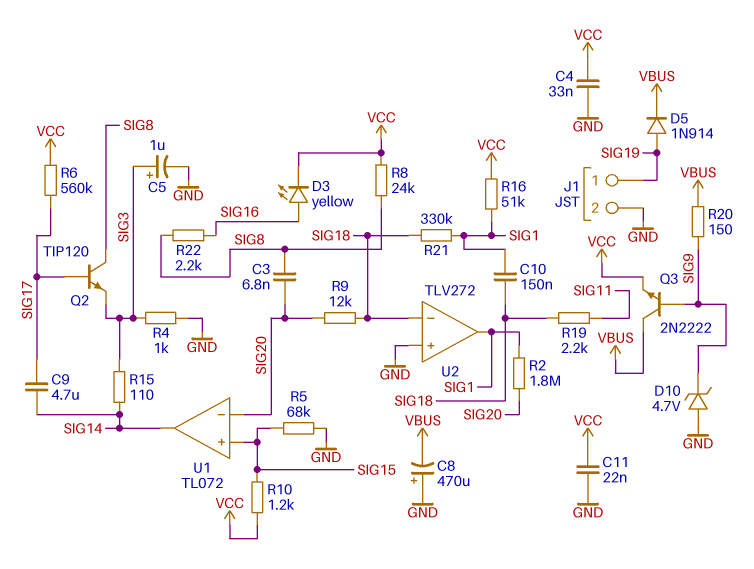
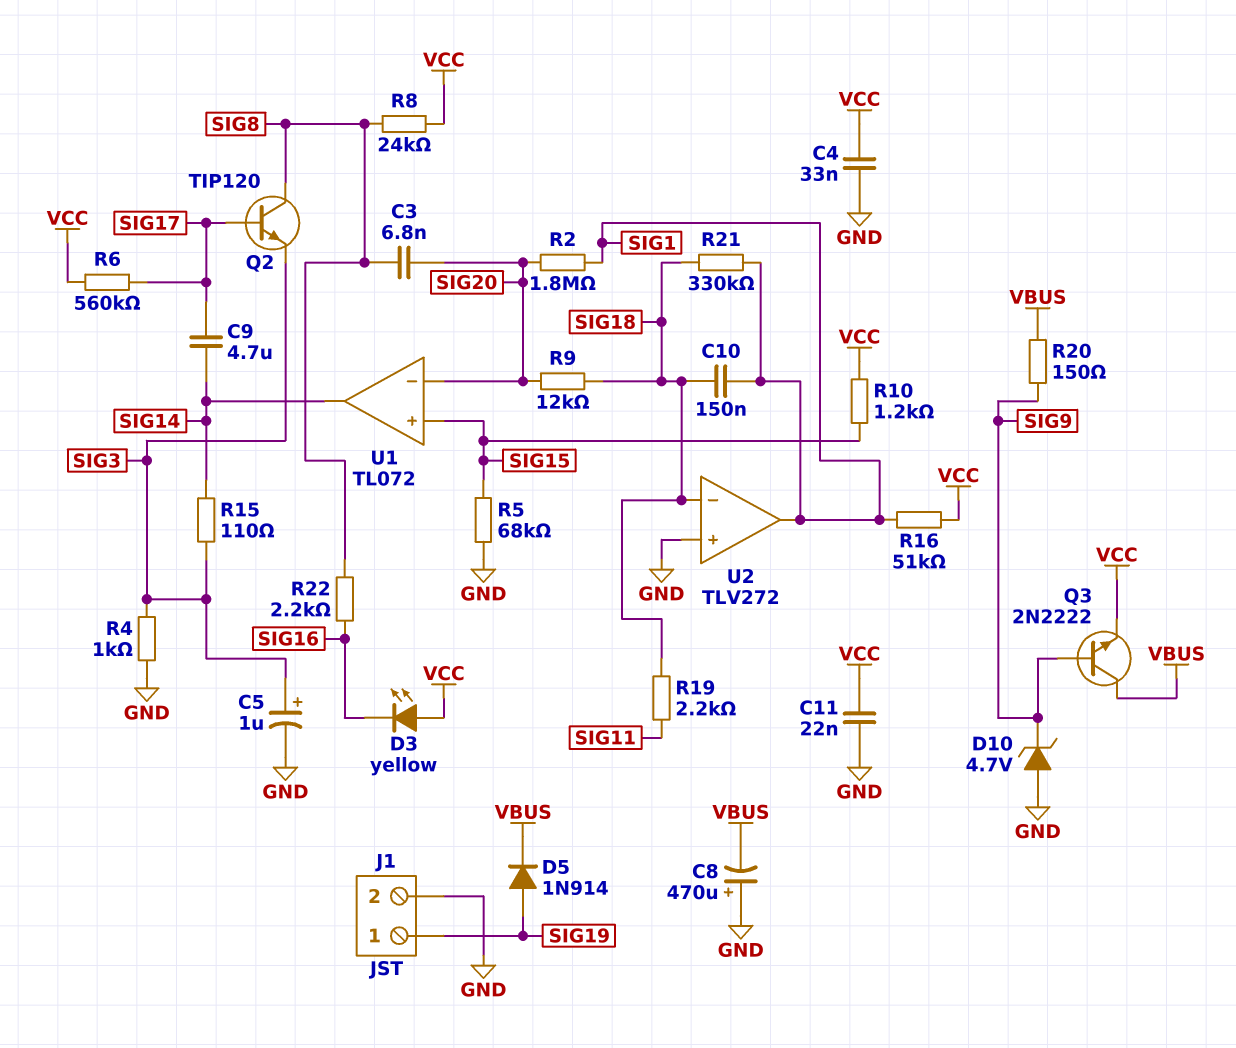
D3: LED yellow (A SIG16, K VCC) -> LED yellow (A VCC, K SIG16)

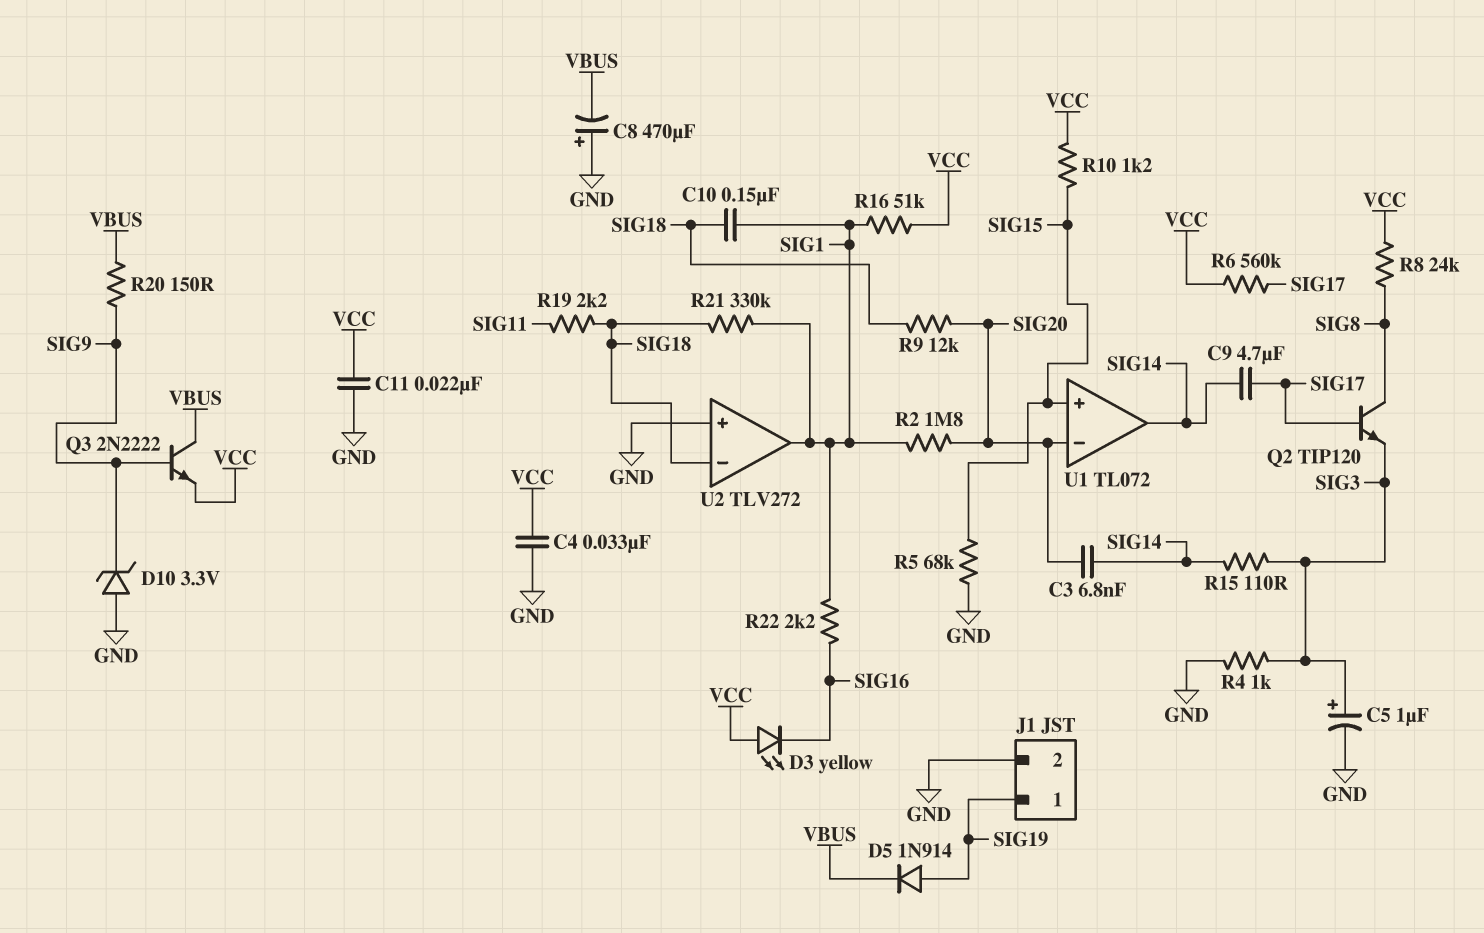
C3: 6.8nF (SIG8, SIG20) -> 6.8nF (SIG14, SIG20)
D10: zener 4.7V (A GND, K SIG9) -> zener 3.3V (A GND, K SIG9)
R22: 2.2k (SIG8, SIG16) -> 2.2k (SIG1, SIG16)

